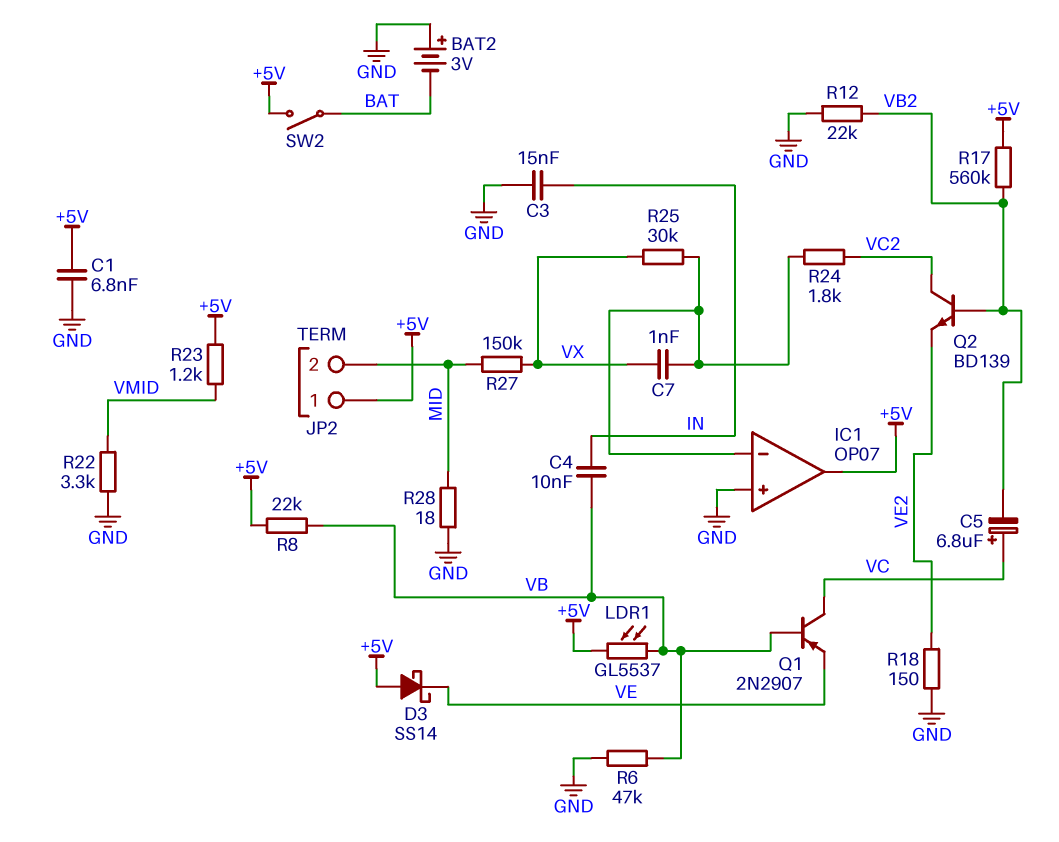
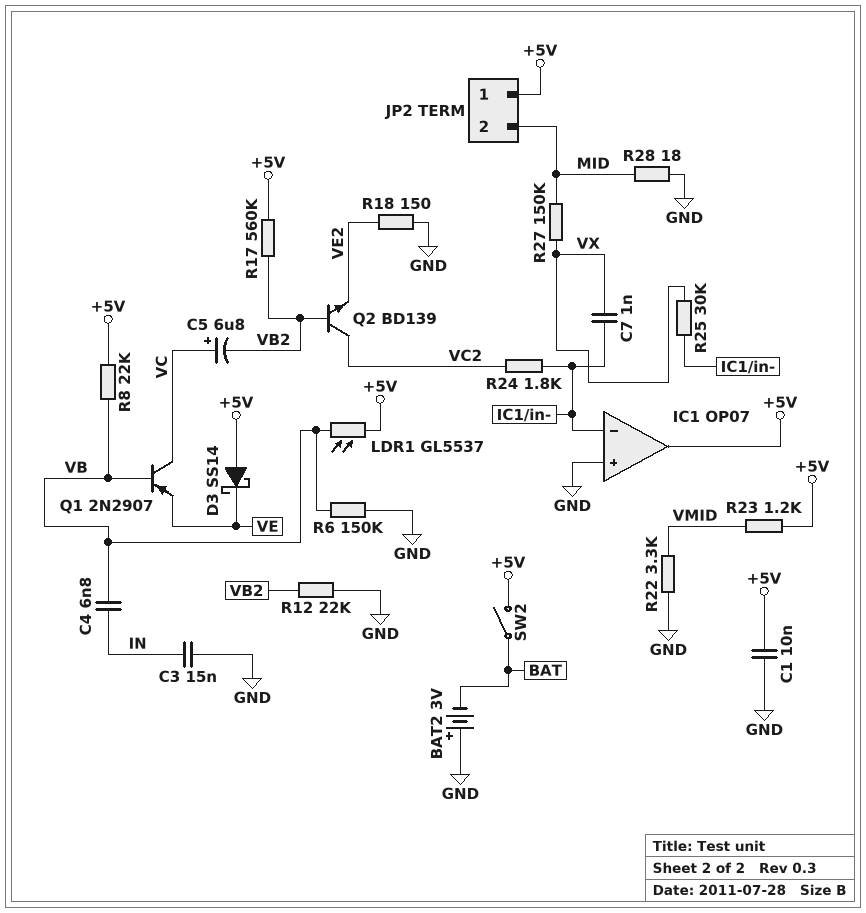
C1: 6.8nF (+5V, GND) -> 10nF (+5V, GND)
C4: 10nF (IN, VB) -> 6.8nF (IN, VB)
R6: 47k (GND, VB) -> 150k (GND, VB)

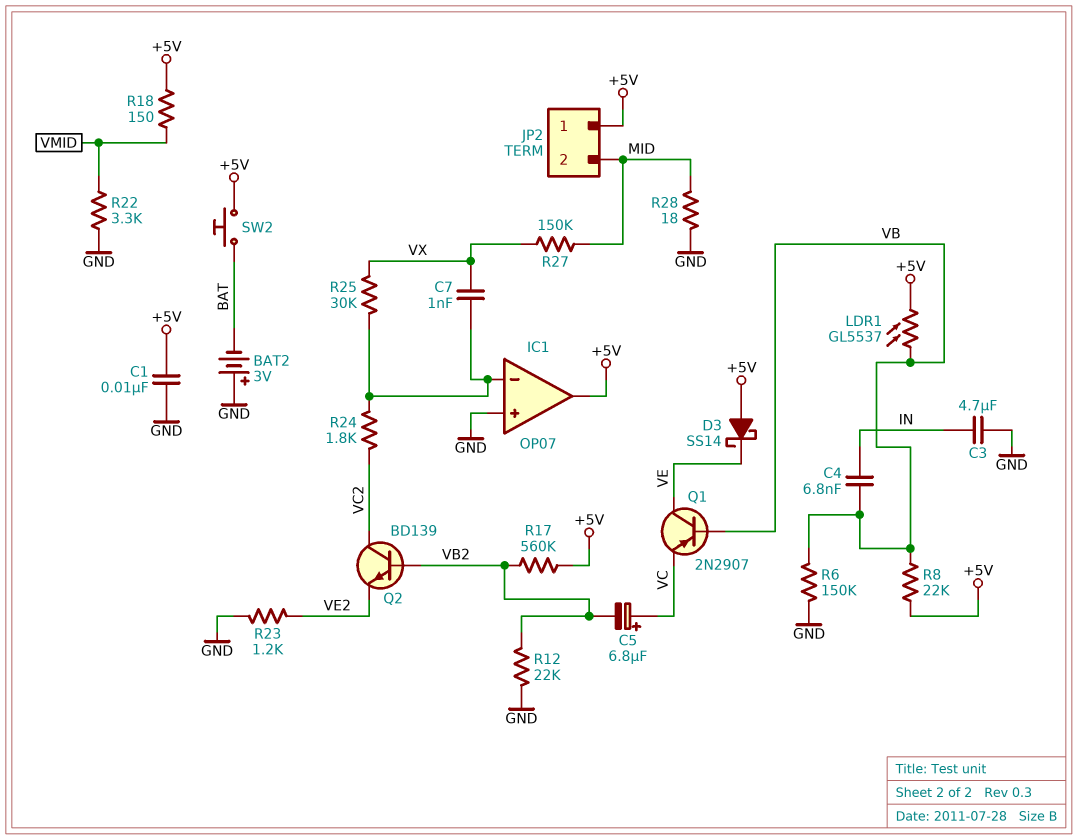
C3: 15nF (GND, IN) -> 4.7uF (GND, IN)
Q1: PNP 2N2907 (B VB, C VC, E VE) -> PNP 2N2907 (B VB, C VE, E VC)
R18: 150 (GND, VE2) -> 150 (+5V, VMID)
R23: 1.2k (+5V, VMID) -> 1.2k (GND, VE2)
SW2: switch (+5V, BAT) -> button (+5V, BAT)

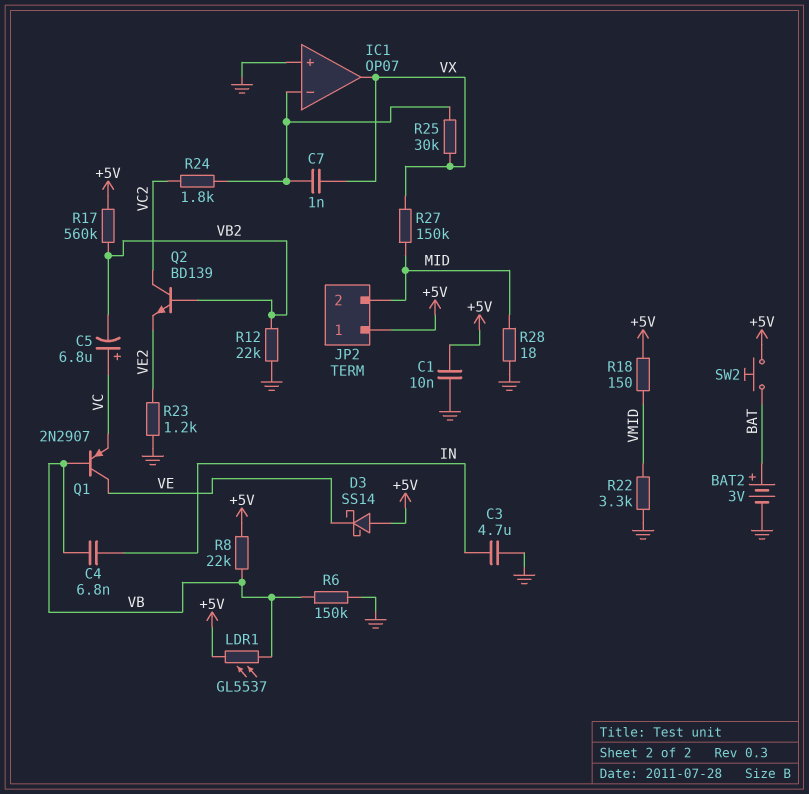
BAT2: 3V (plus GND, minus BAT) -> 3V (plus BAT, minus GND)
IC1 pin out: +5V -> VX

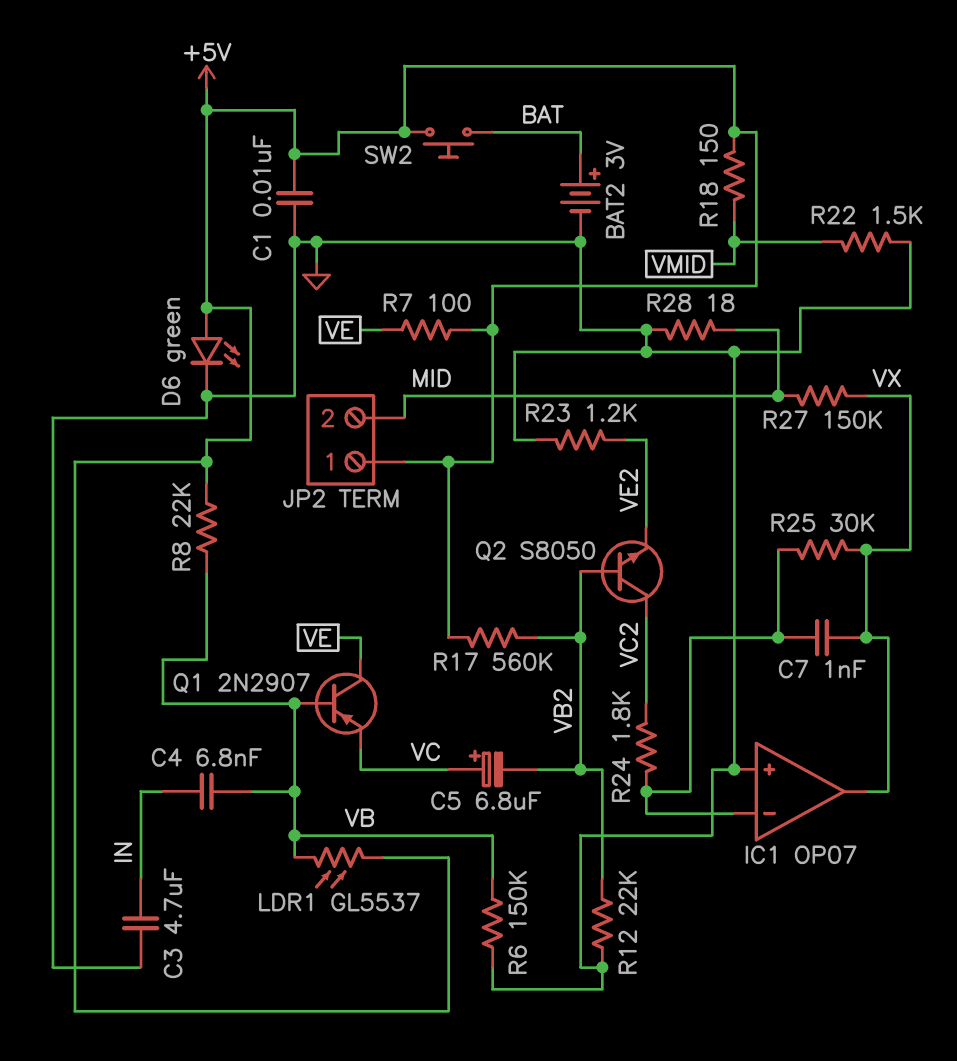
D3: schottky SS14 (A +5V, K VE) -> none
D6: none -> LED green (A +5V, K GND)
Q2: NPN BD139 (B VB2, C VC2, E VE2) -> NPN S8050 (B VB2, C VC2, E VE2)
R7: none -> 100 (+5V, VE)
R22: 3.3k (GND, VMID) -> 1.5k (GND, VMID)

